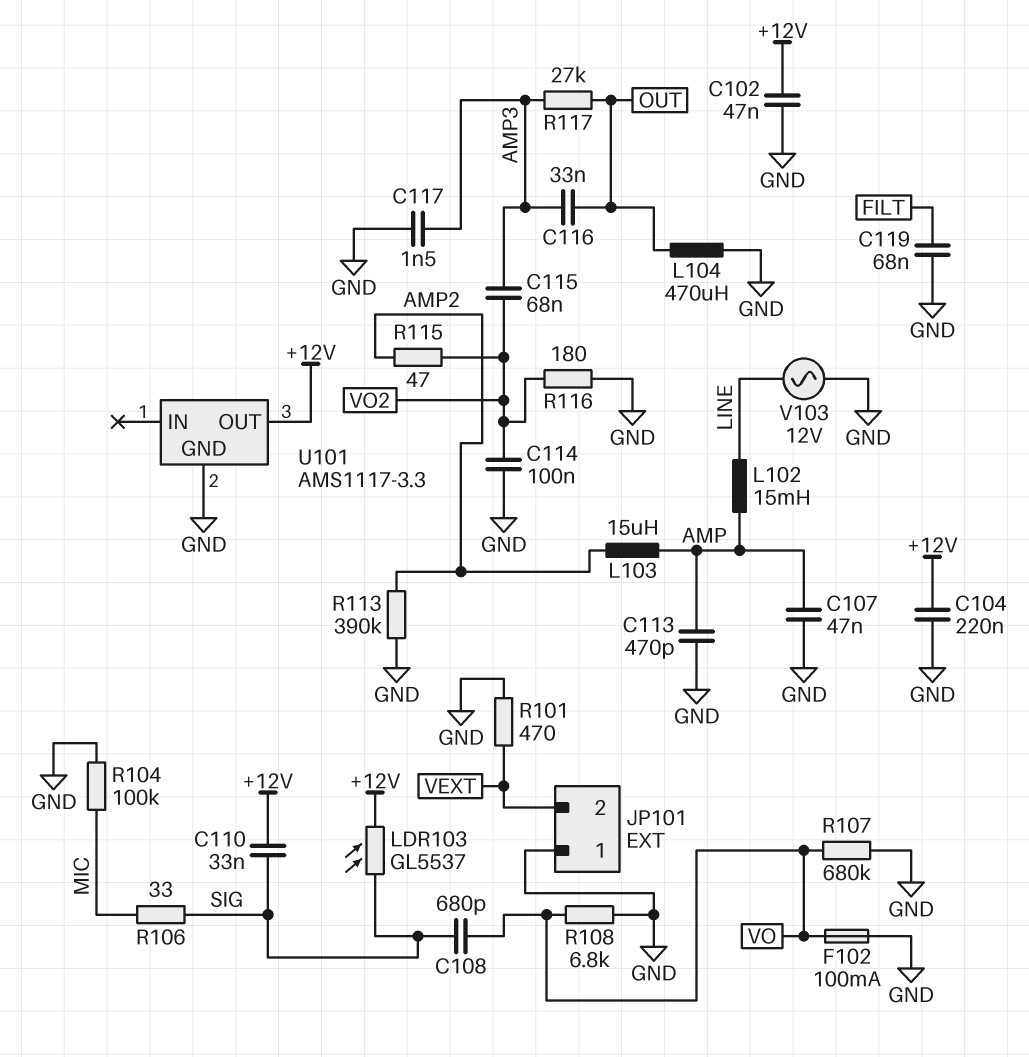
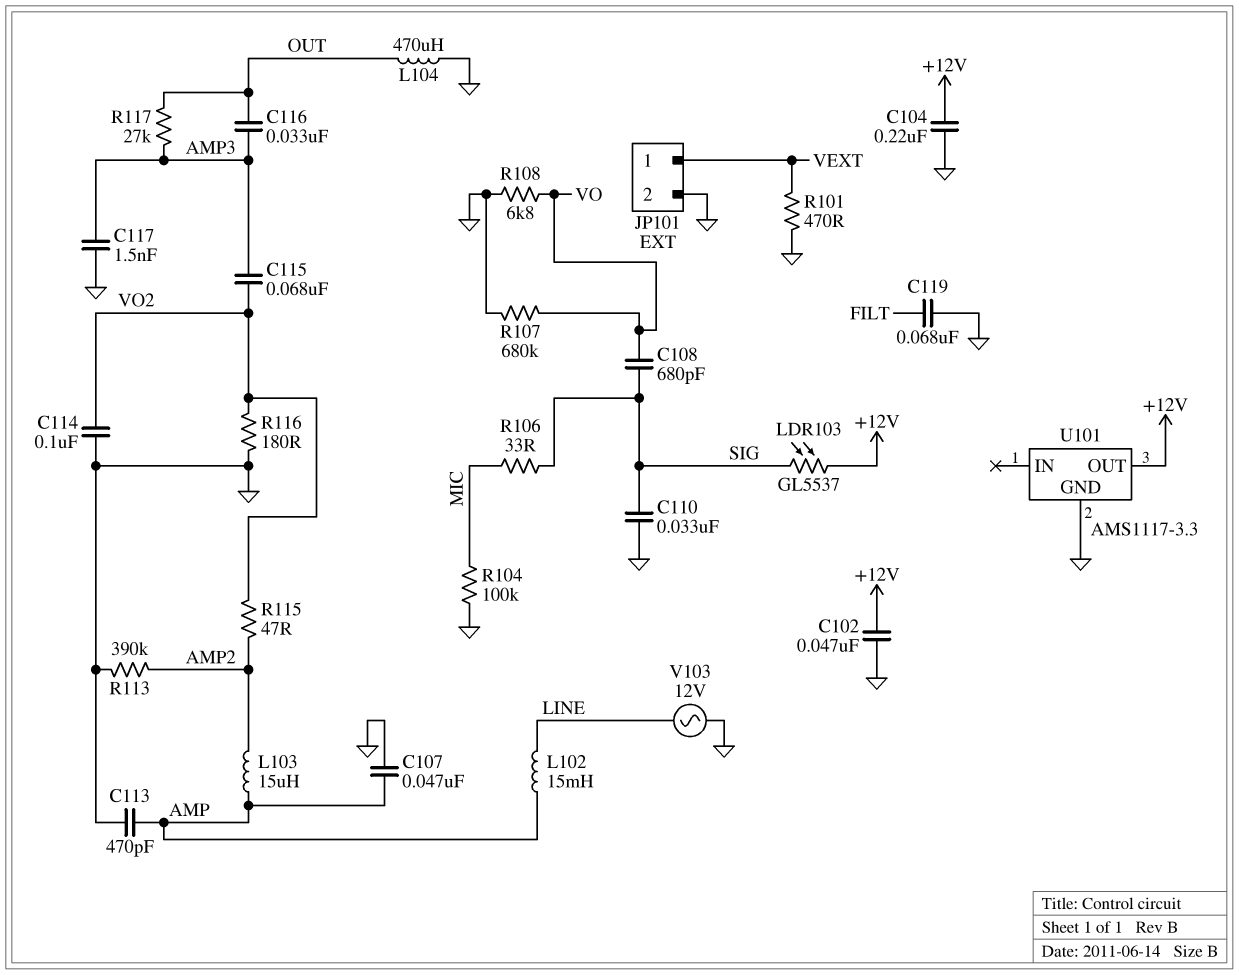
C110: 33nF (+12V, SIG) -> 33nF (GND, SIG)
F102: 100mA (GND, VO) -> none
JP101 pin 1: GND -> VEXT
JP101 pin 2: VEXT -> GND

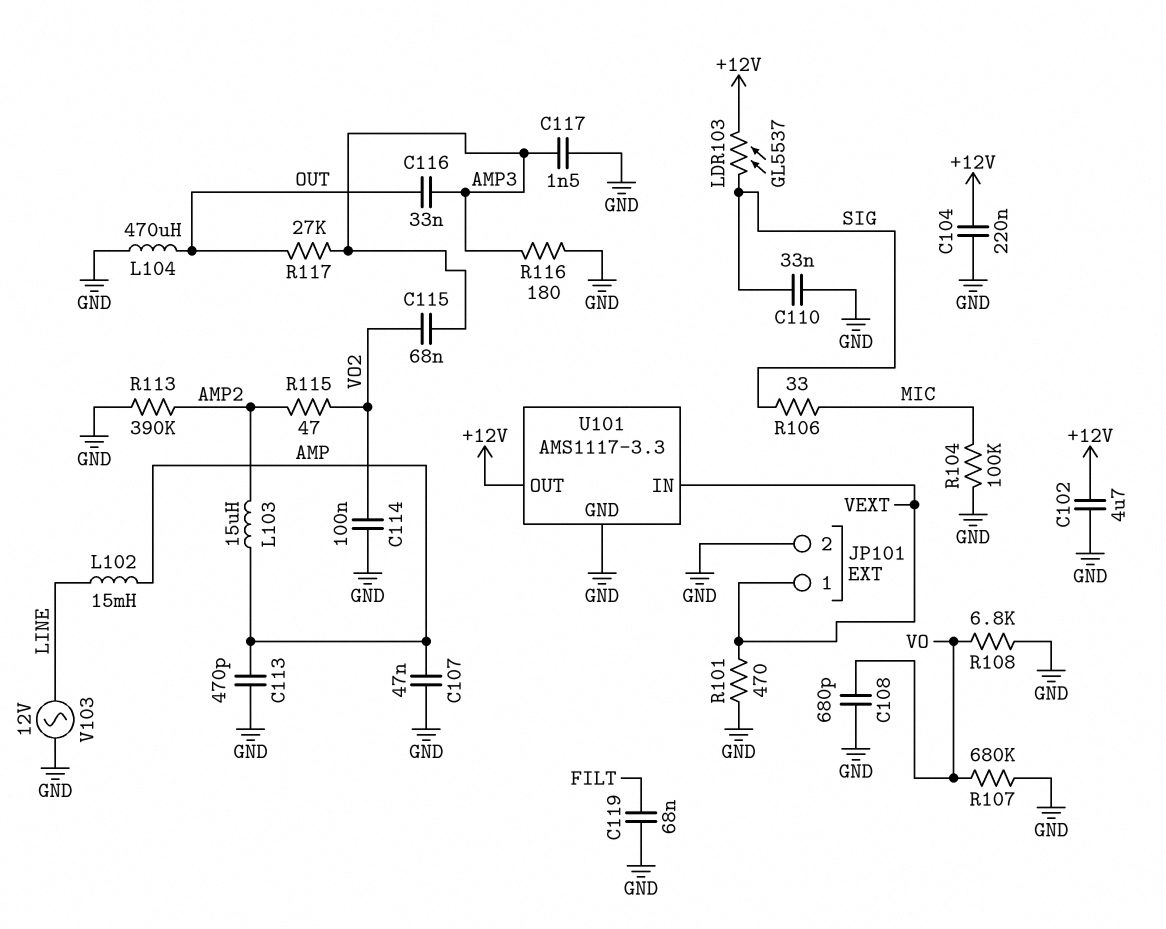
C102: 47nF (+12V, GND) -> 4.7uF (+12V, GND)
C108: 680pF (SIG, VO) -> 680pF (GND, VO)
R116: 180 (GND, VO2) -> 180 (AMP3, GND)
U101 pin IN: none -> VEXT

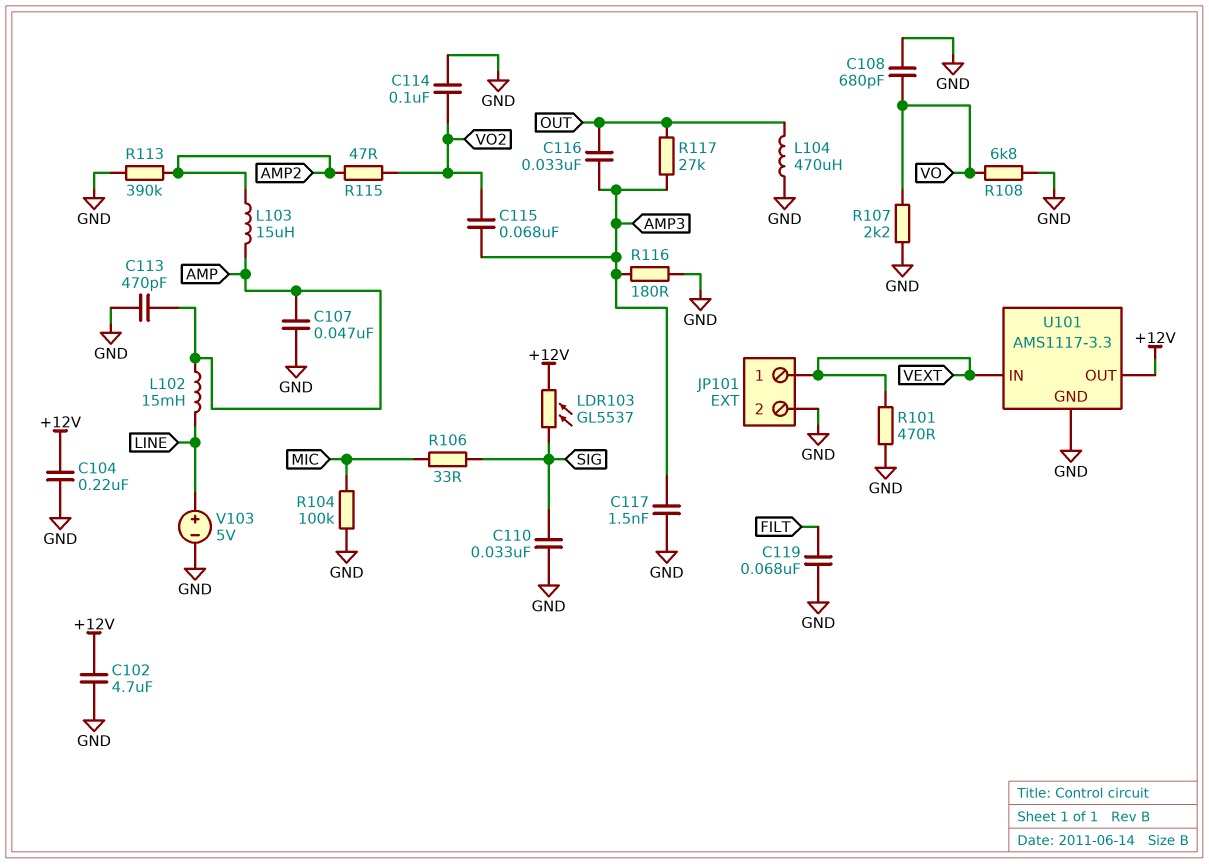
R107: 680k (GND, VO) -> 2.2k (GND, VO)
V103: AC 12V (GND, LINE) -> 5V (plus LINE, minus GND)

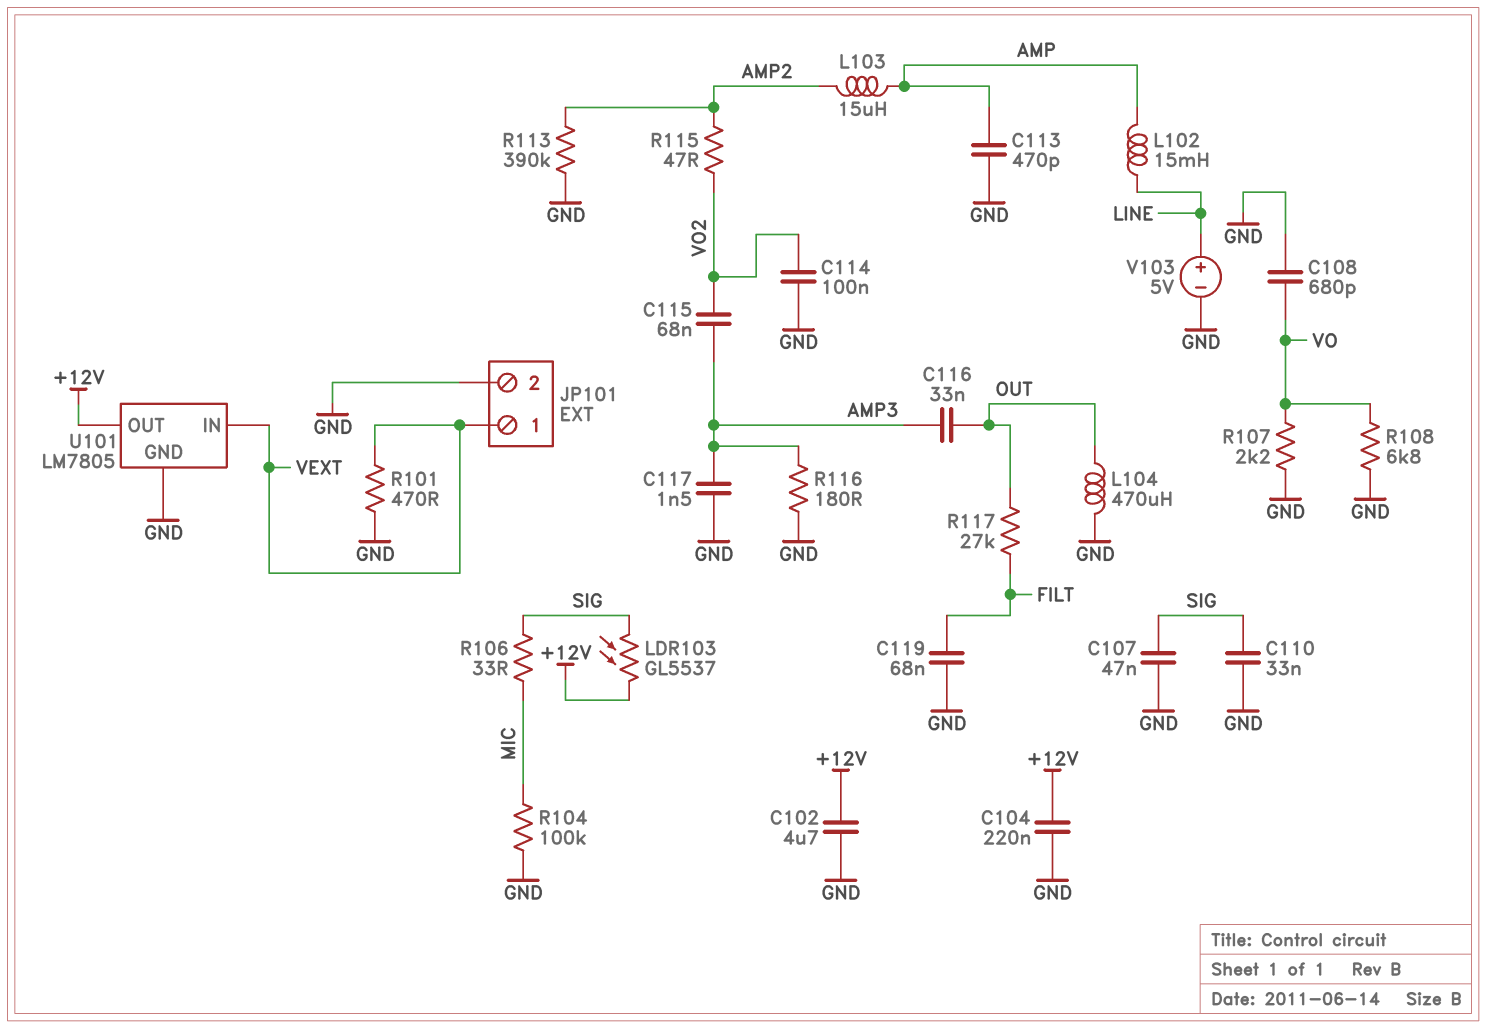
C107: 47nF (AMP, GND) -> 47nF (GND, SIG)
R117: 27k (AMP3, OUT) -> 27k (FILT, OUT)
U101: AMS1117-3.3 -> LM7805

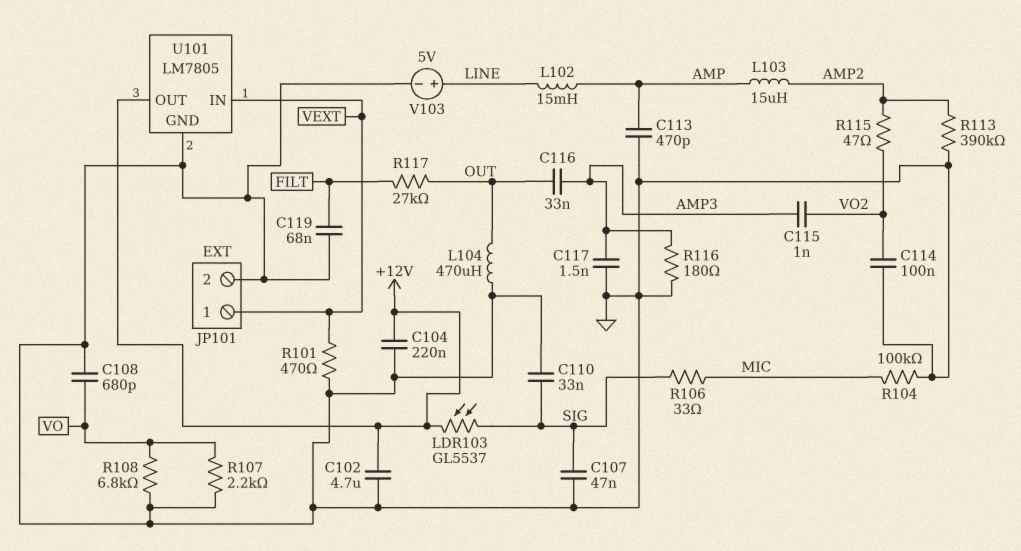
C115: 68nF (AMP3, VO2) -> 1nF (AMP3, VO2)

